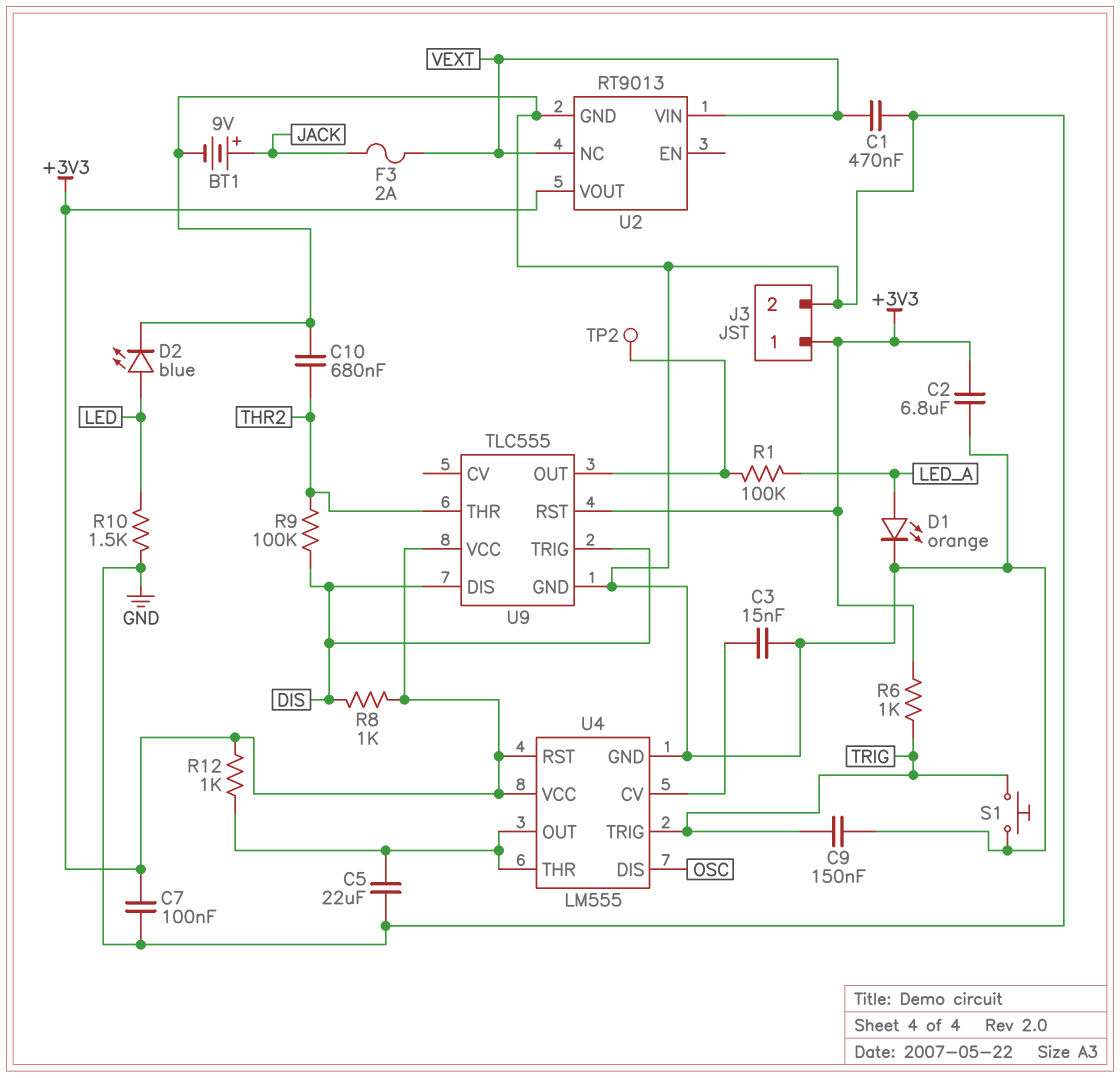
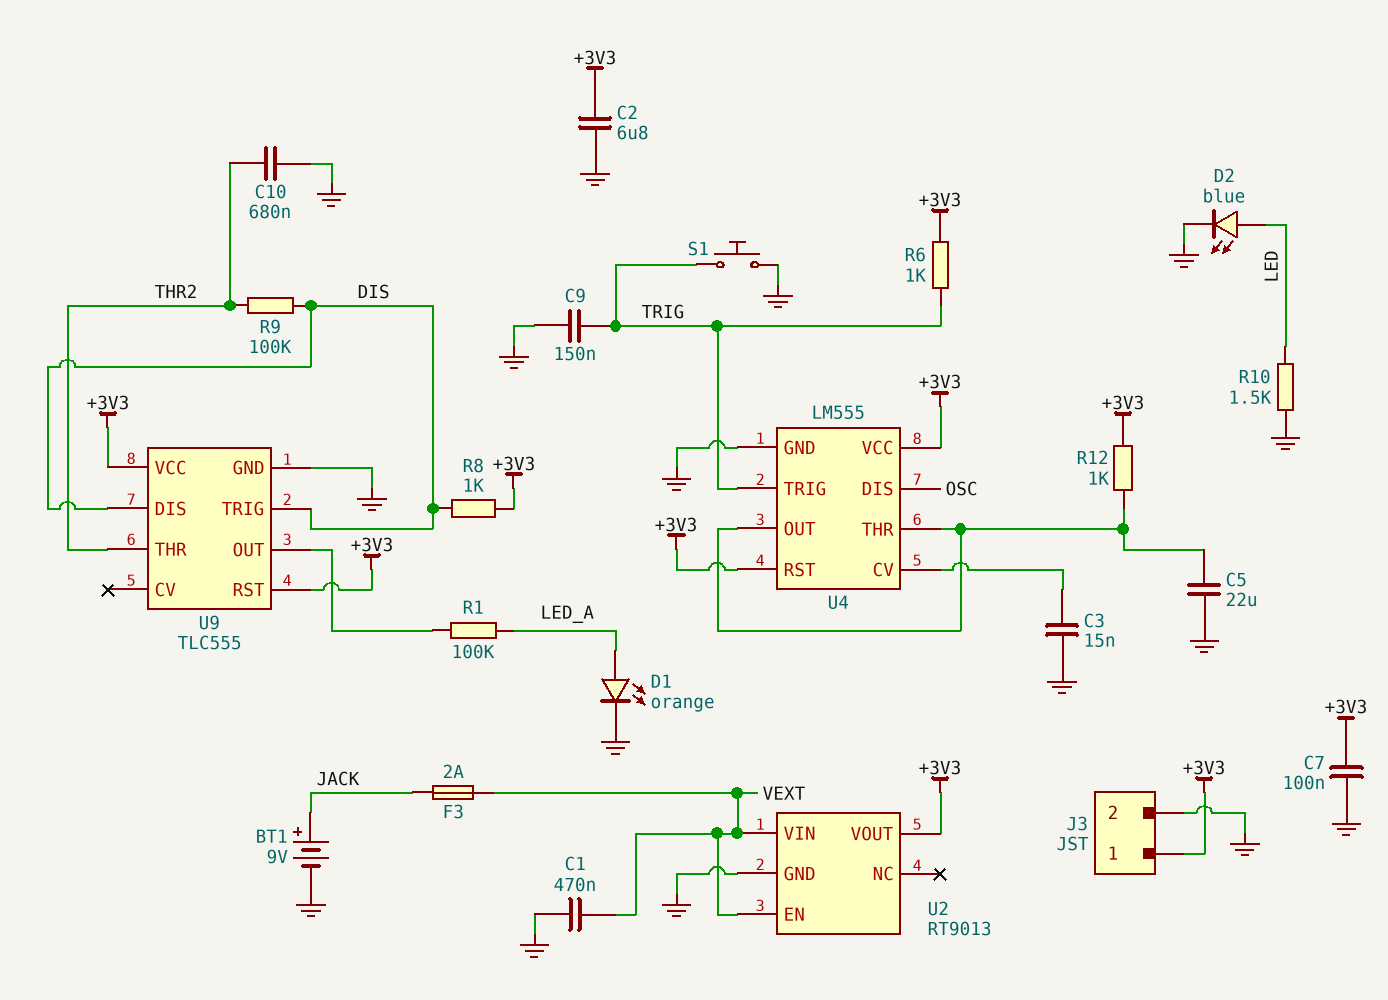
TP2: test point (U9/OUT) -> none
U2 pin EN: none -> VEXT
U2 pin NC: VEXT -> none

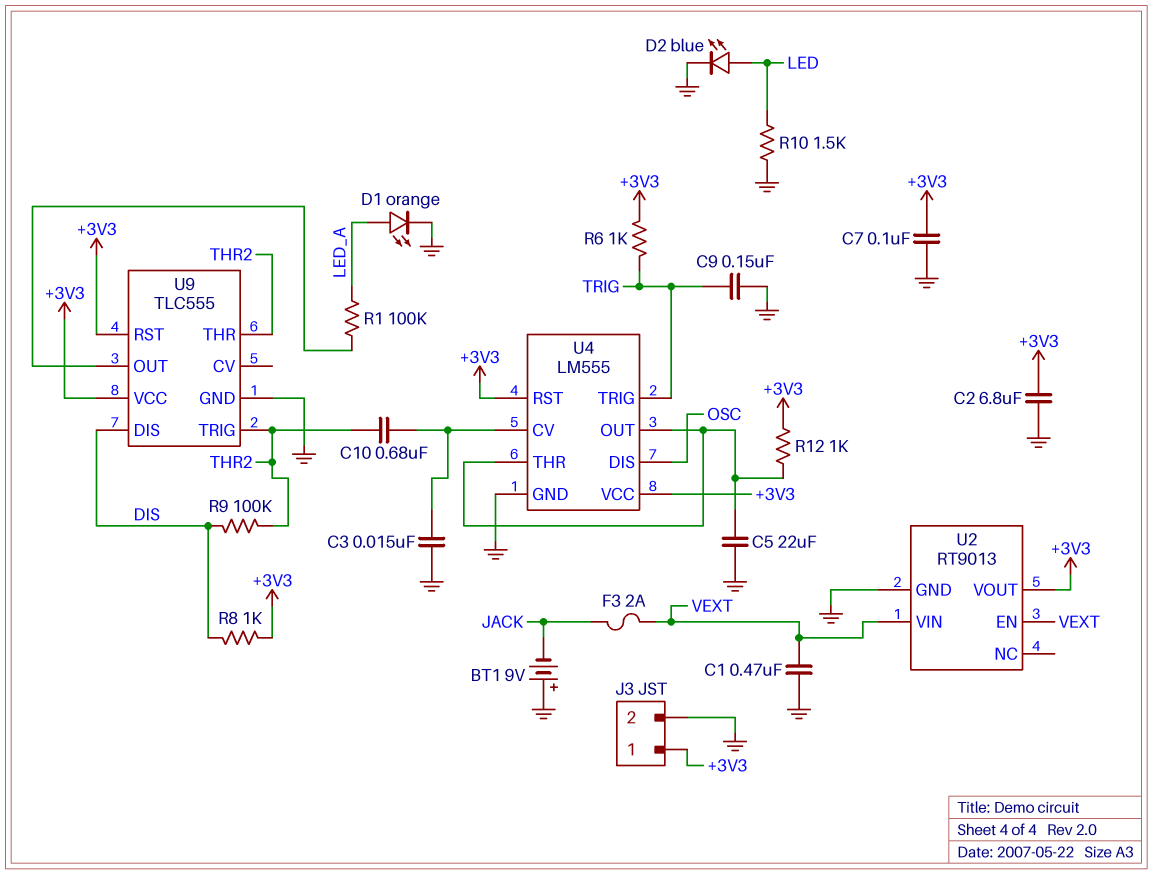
BT1: 9V (plus JACK, minus GND) -> 9V (plus GND, minus JACK)
C10: 680nF (GND, THR2) -> 680nF (THR2, U4/CV)
S1: button (GND, TRIG) -> none
U9 pin TRIG: DIS -> THR2

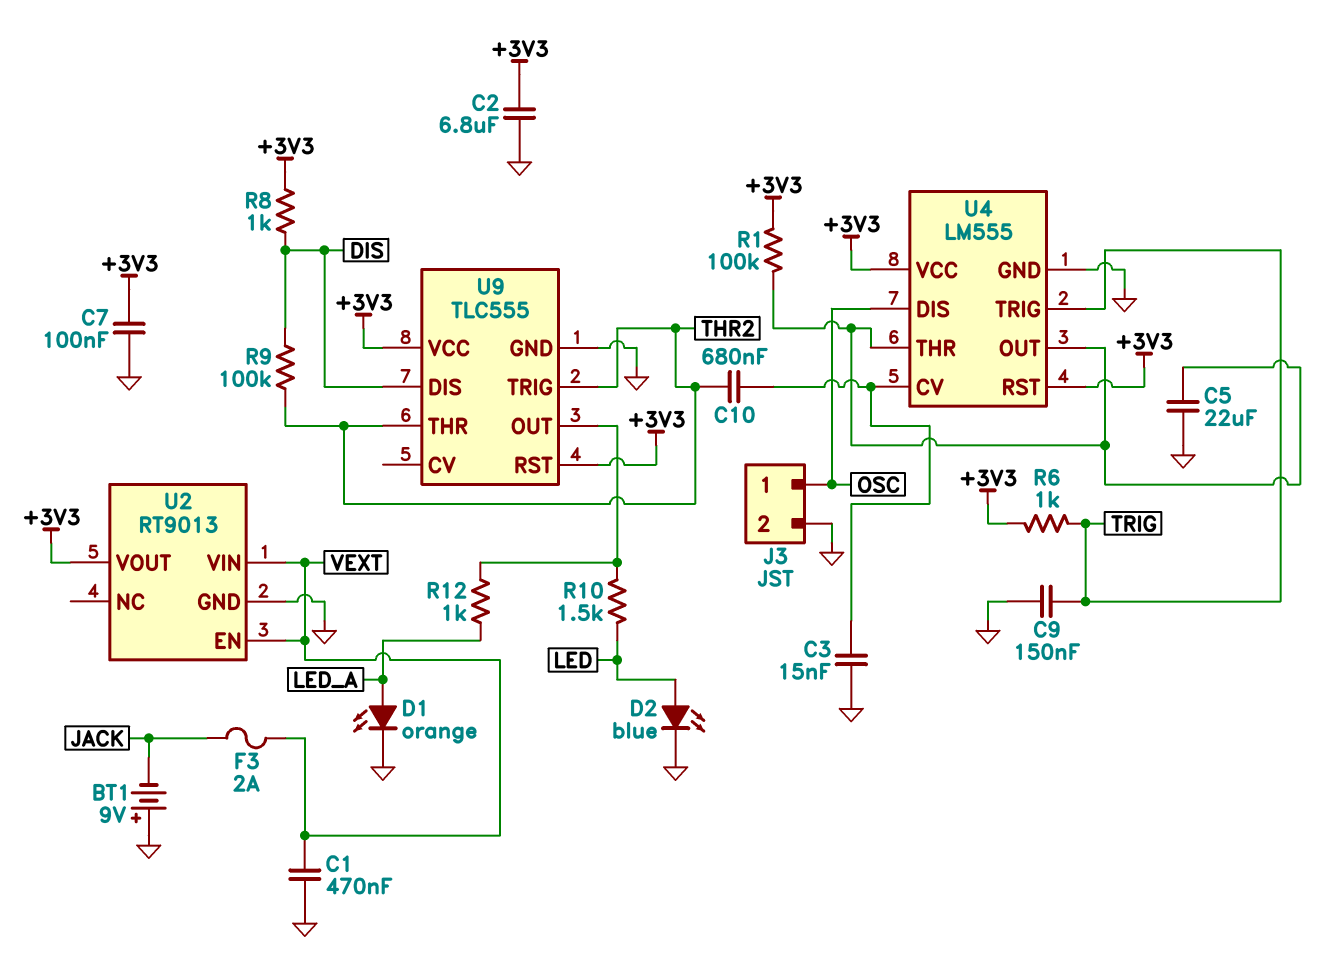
J3 pin 1: +3V3 -> OSC
R1: 100k (LED_A, U9/OUT) -> 100k (+3V3, U4/OUT)
R10: 1.5k (GND, LED) -> 1.5k (LED, U9/OUT)
R12: 1k (+3V3, U4/OUT) -> 1k (LED_A, U9/OUT)

